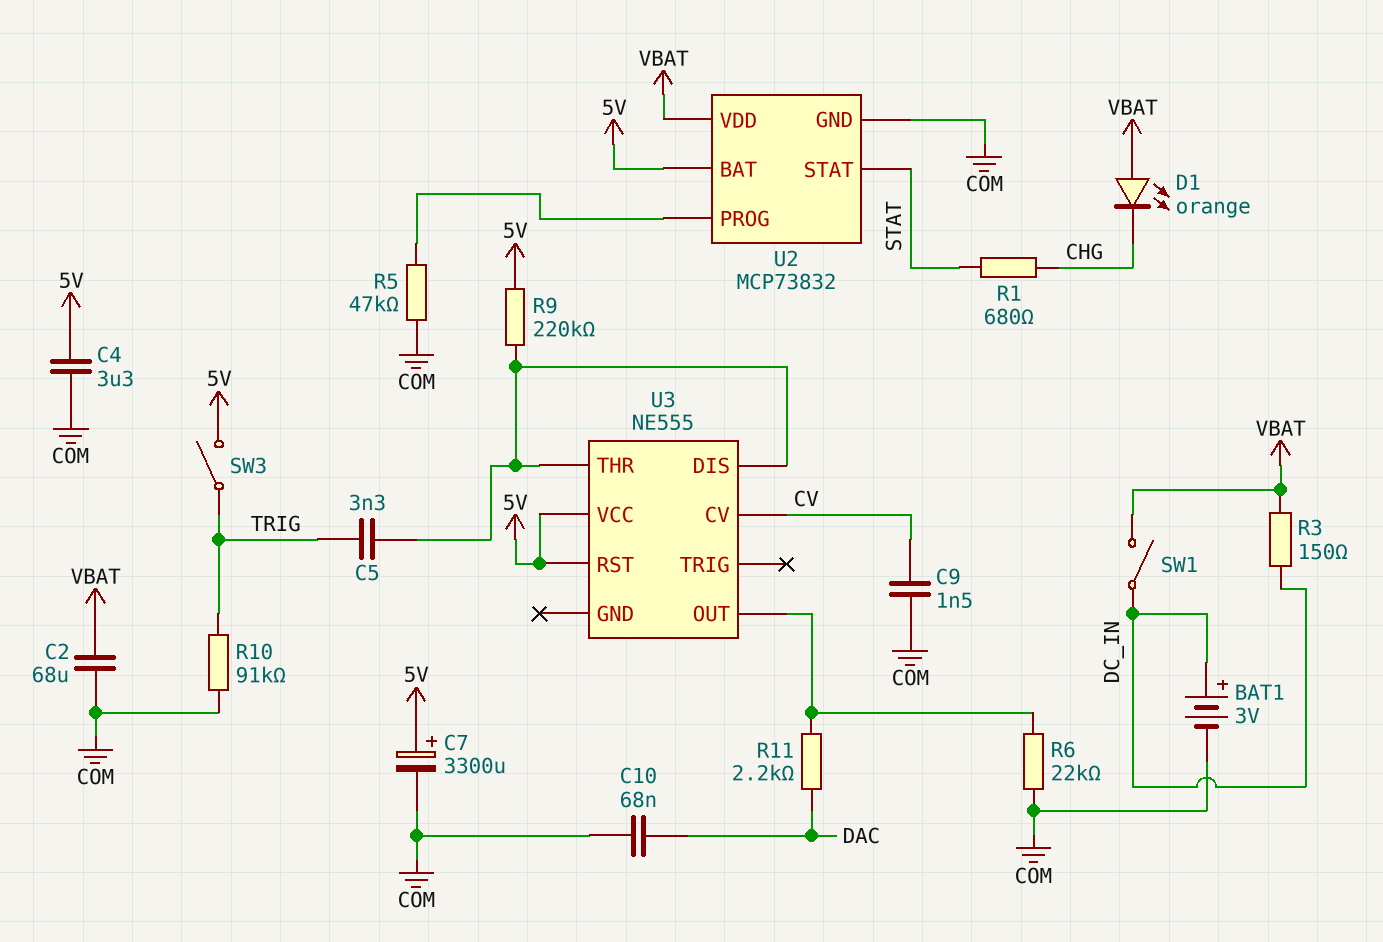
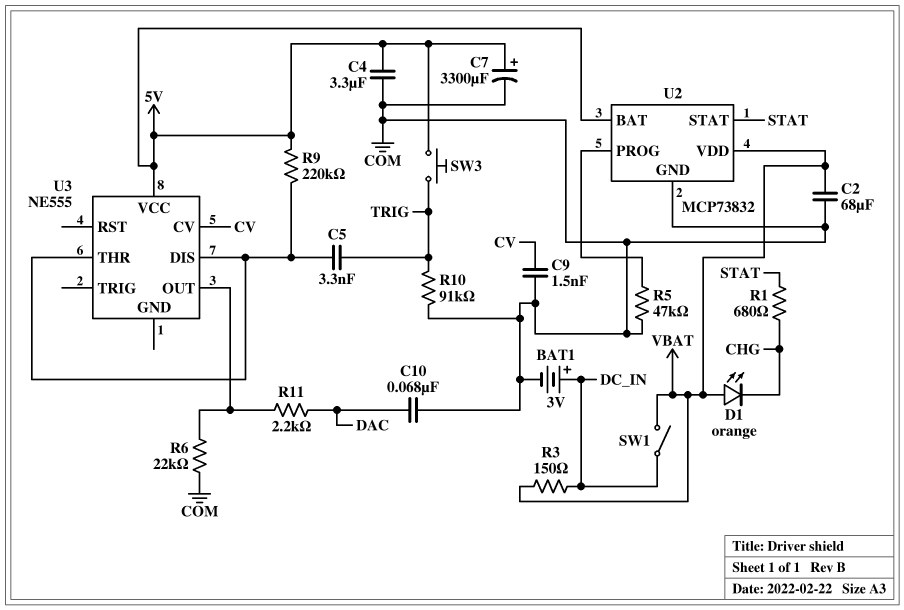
SW3: switch (5V, TRIG) -> button (5V, TRIG)
U3 pin RST: 5V -> none

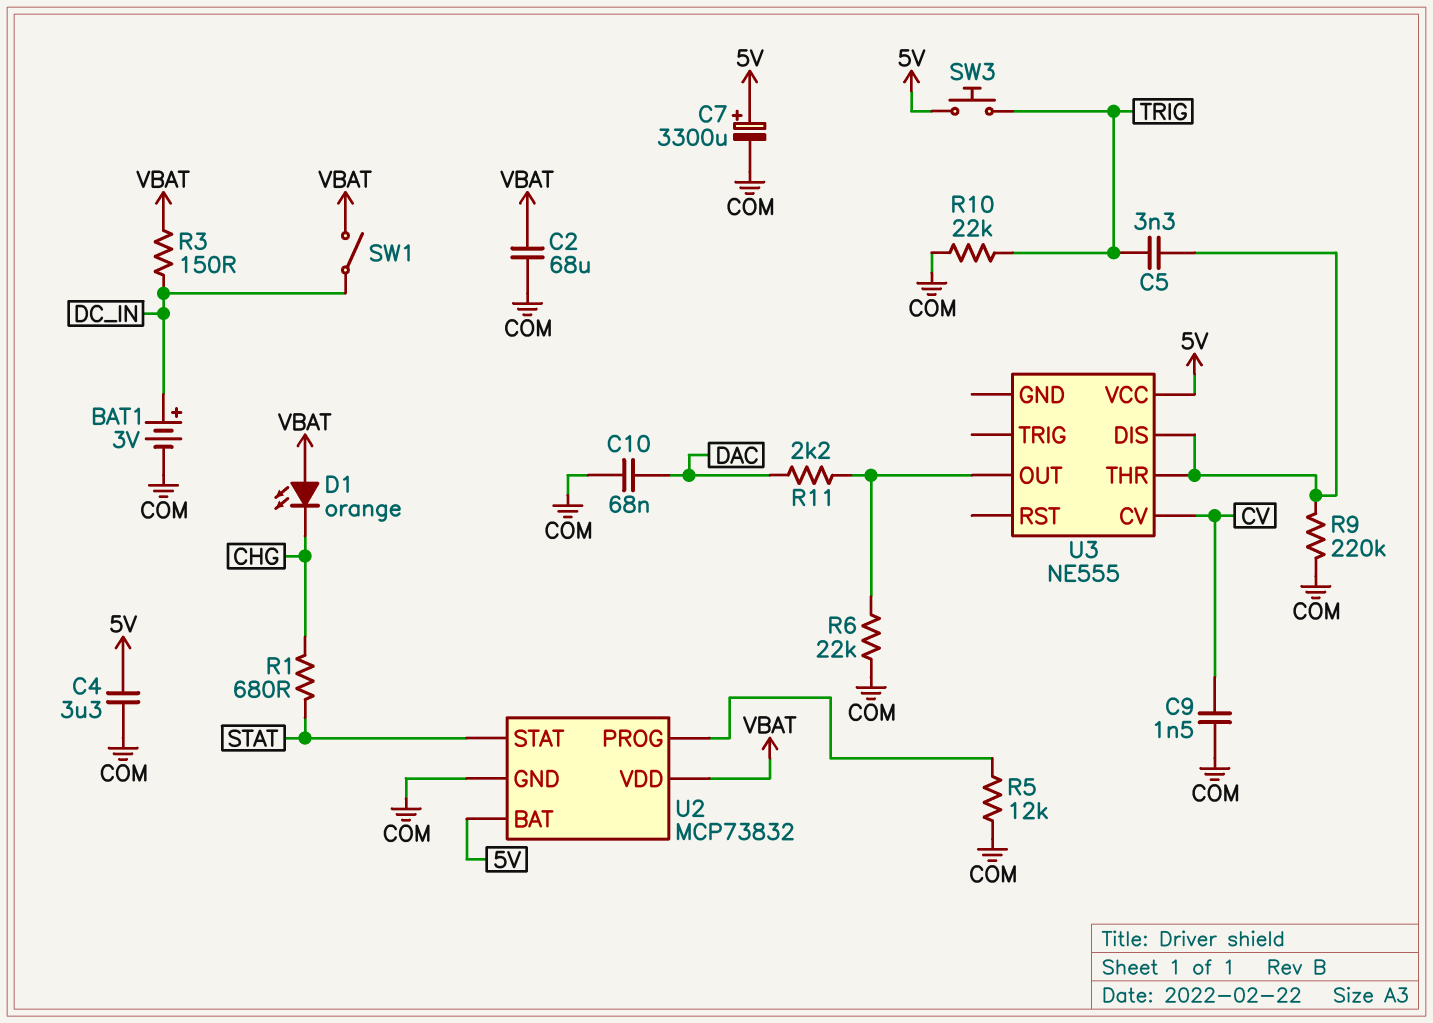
R5: 47k (COM, U2/PROG) -> 12k (COM, U2/PROG)
R9: 220k (5V, U3/DIS) -> 220k (COM, U3/DIS)
R10: 91k (COM, TRIG) -> 22k (COM, TRIG)

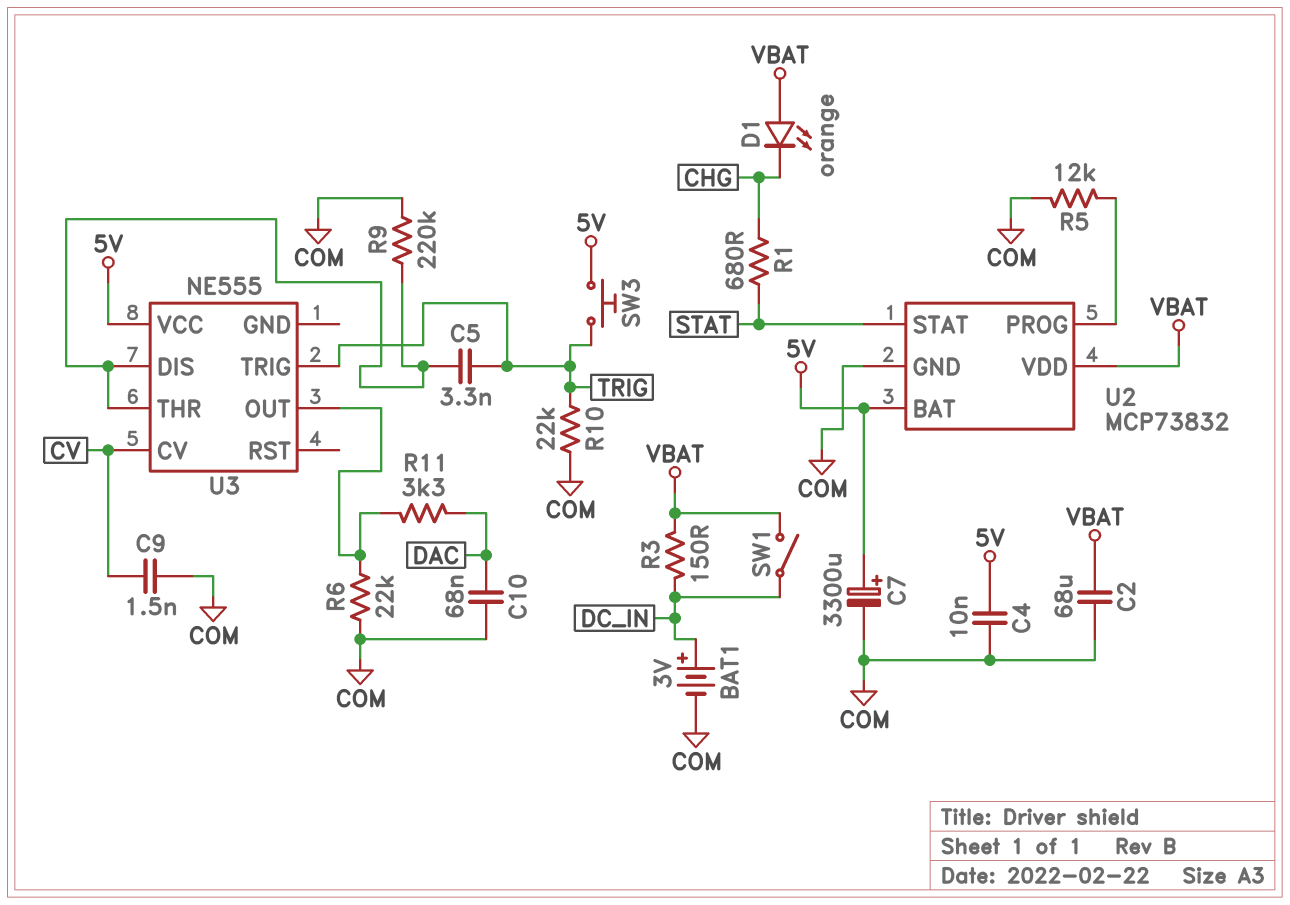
C4: 3.3uF (5V, COM) -> 10nF (5V, COM)
R11: 2.2k (DAC, U3/OUT) -> 3.3k (DAC, U3/OUT)
U3 pin TRIG: none -> TRIG

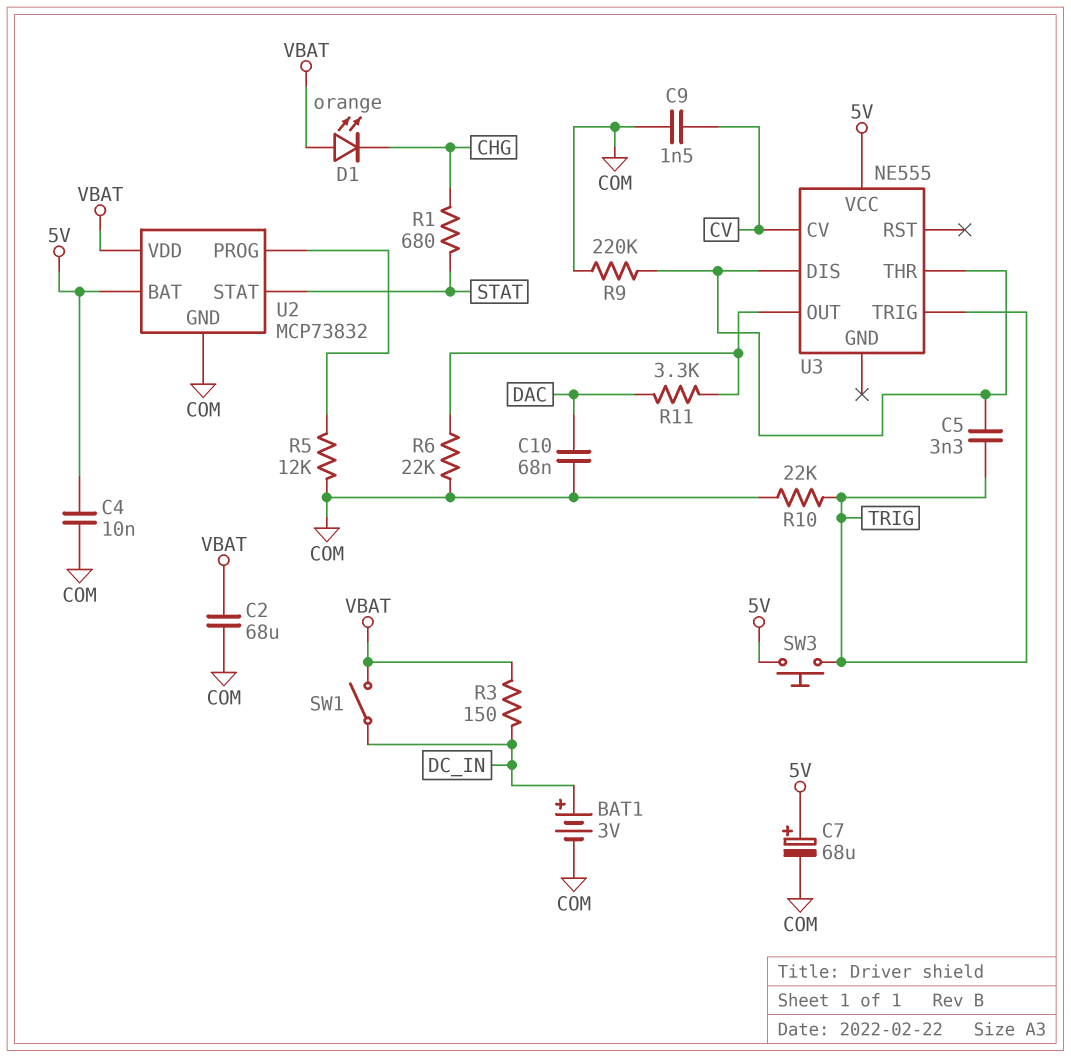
C7: 3300uF (plus 5V, minus COM) -> 68uF (plus 5V, minus COM)

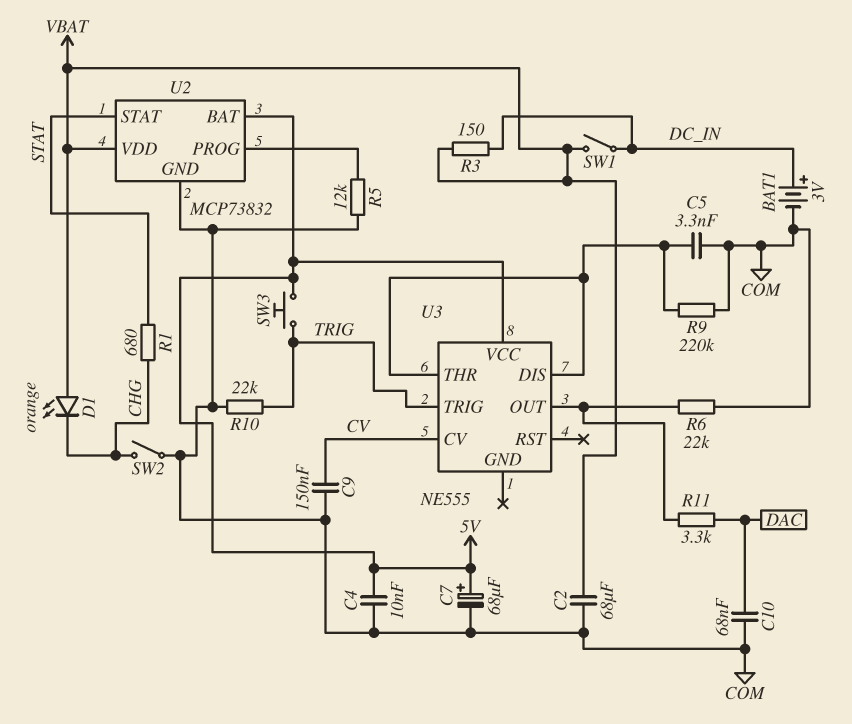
C5: 3.3nF (TRIG, U3/DIS) -> 3.3nF (COM, U3/DIS)
C9: 1.5nF (COM, CV) -> 150nF (COM, CV)
SW2: none -> switch (CHG, COM)

